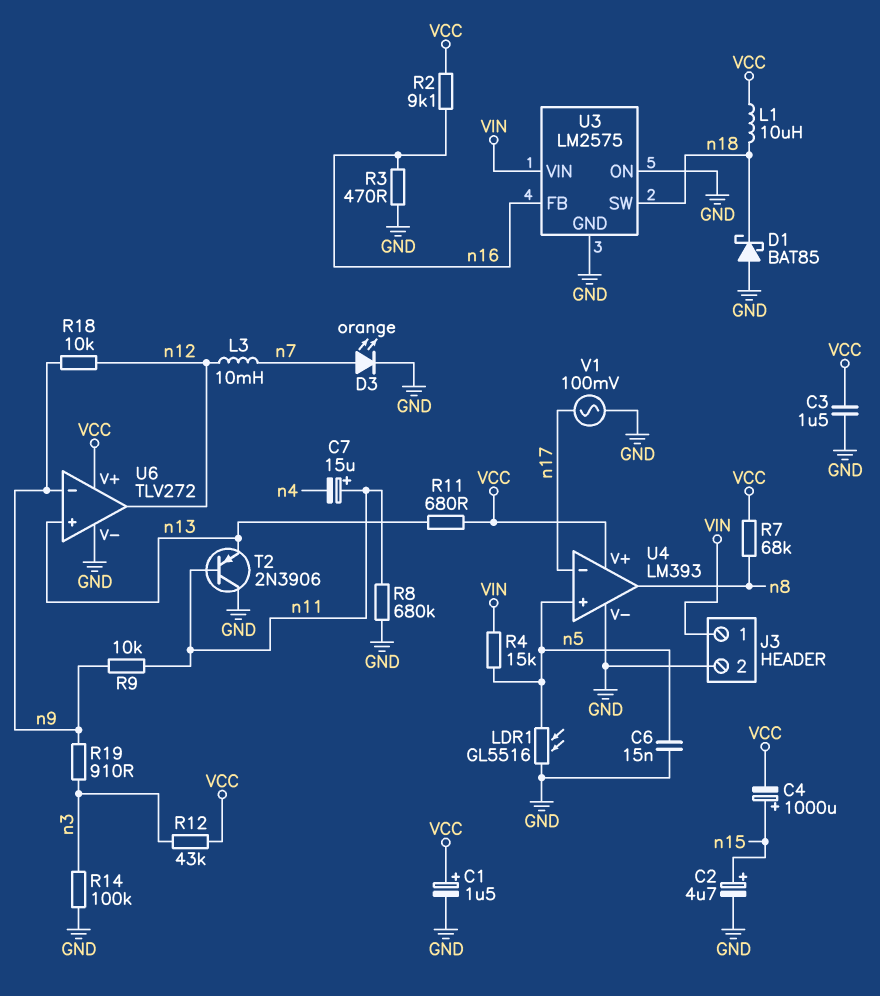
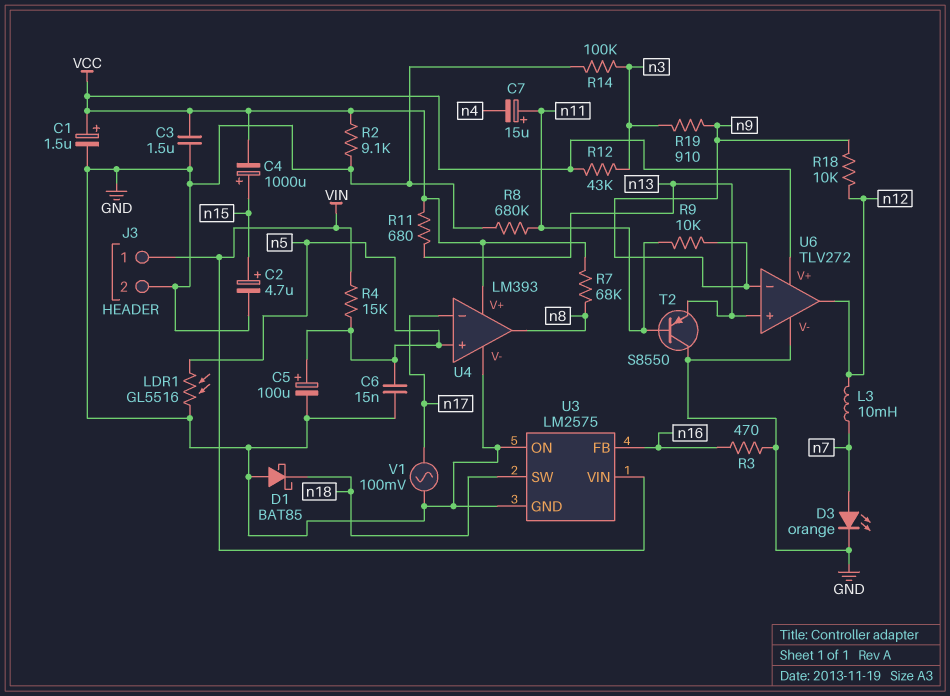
C5: none -> 100uF (plus n5, minus GND)
L1: 10uH (VCC, n18) -> none
R2: 9.1k (VCC, n16) -> 9.1k (GND, VCC)
T2: PNP 2N3906 (B n11, C GND, E n13) -> PNP S8550 (B n11, C GND, E n13)

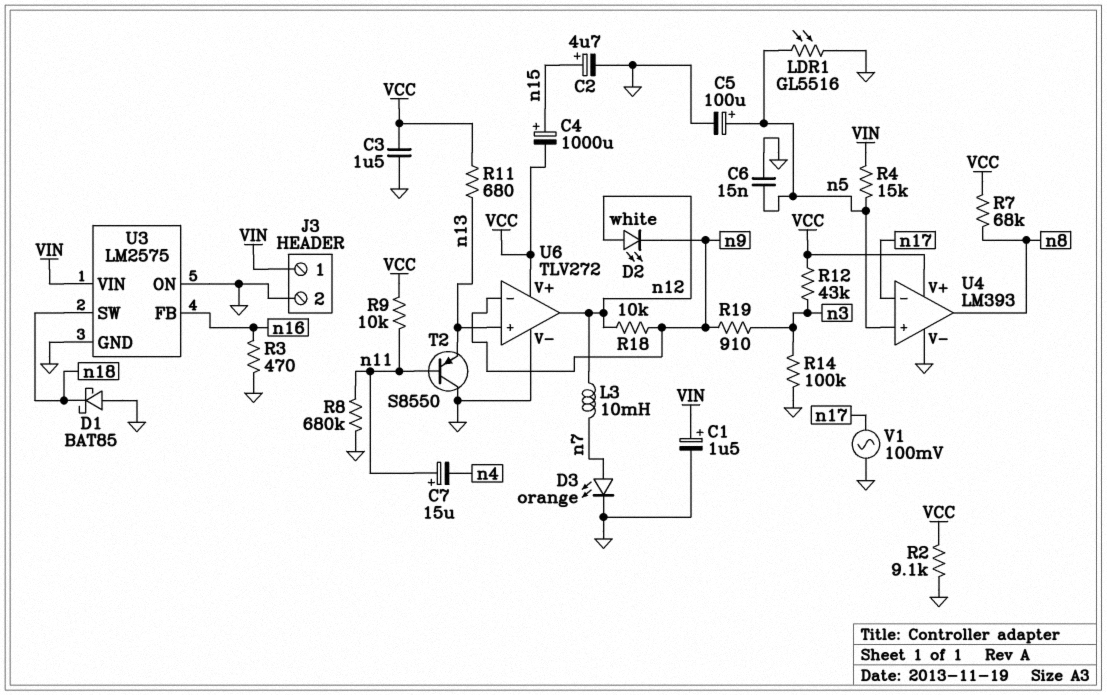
C1: 1.5uF (plus VCC, minus GND) -> 1.5uF (plus VIN, minus GND)
D2: none -> LED white (A n12, K n9)
R9: 10k (n9, n11) -> 10k (VCC, n11)

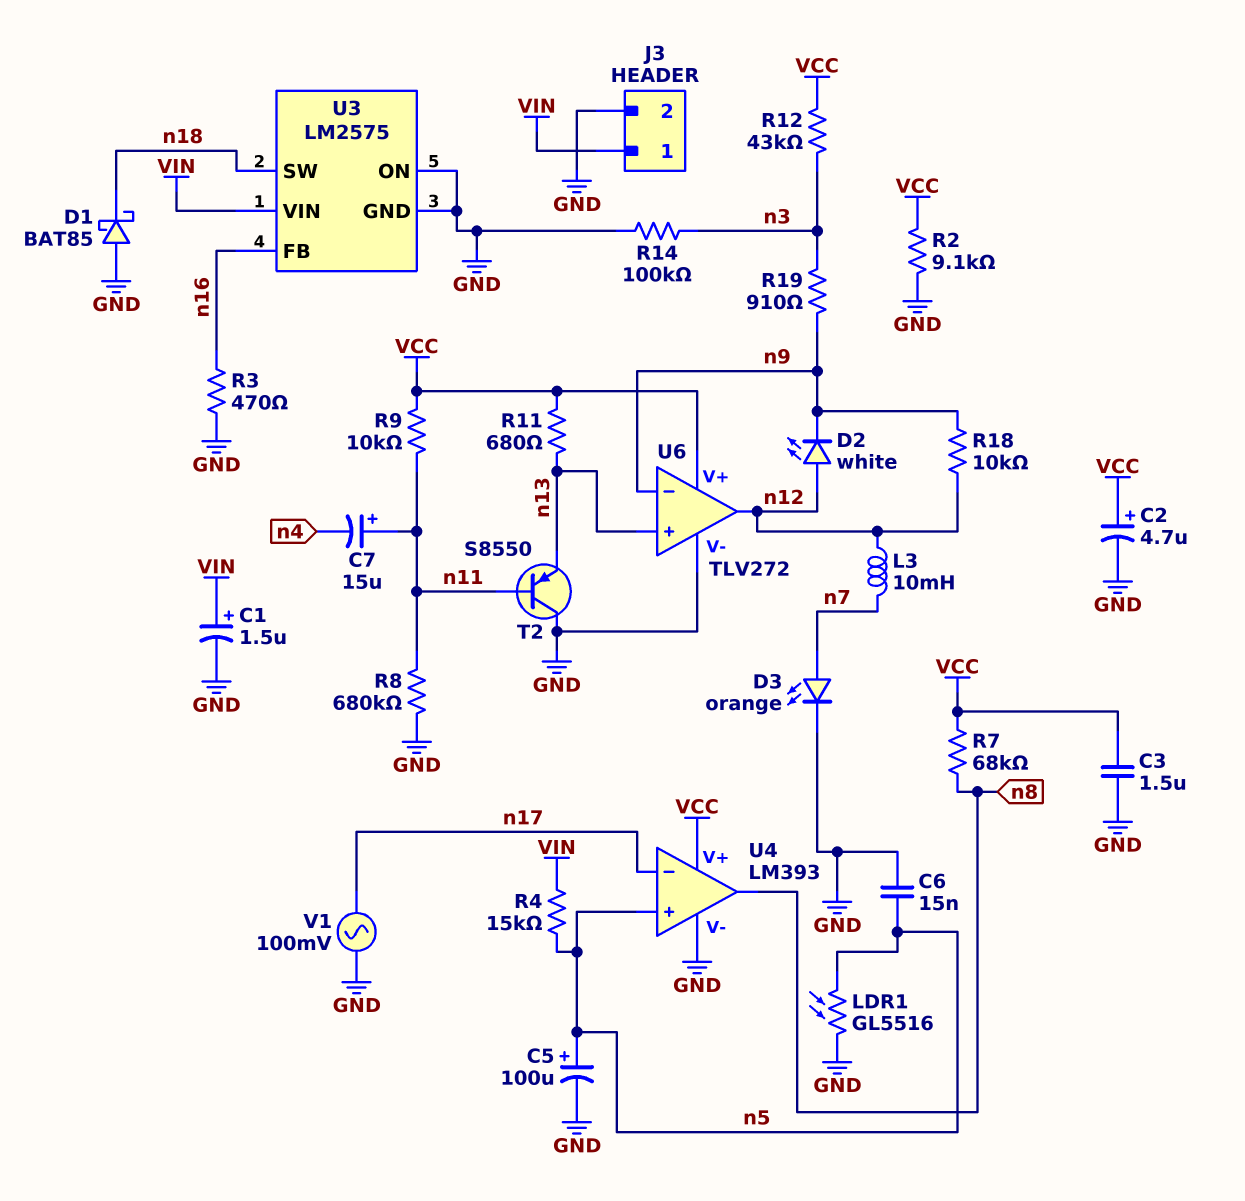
C2: 4.7uF (plus n15, minus GND) -> 4.7uF (plus VCC, minus GND)
C4: 1000uF (plus n15, minus VCC) -> none

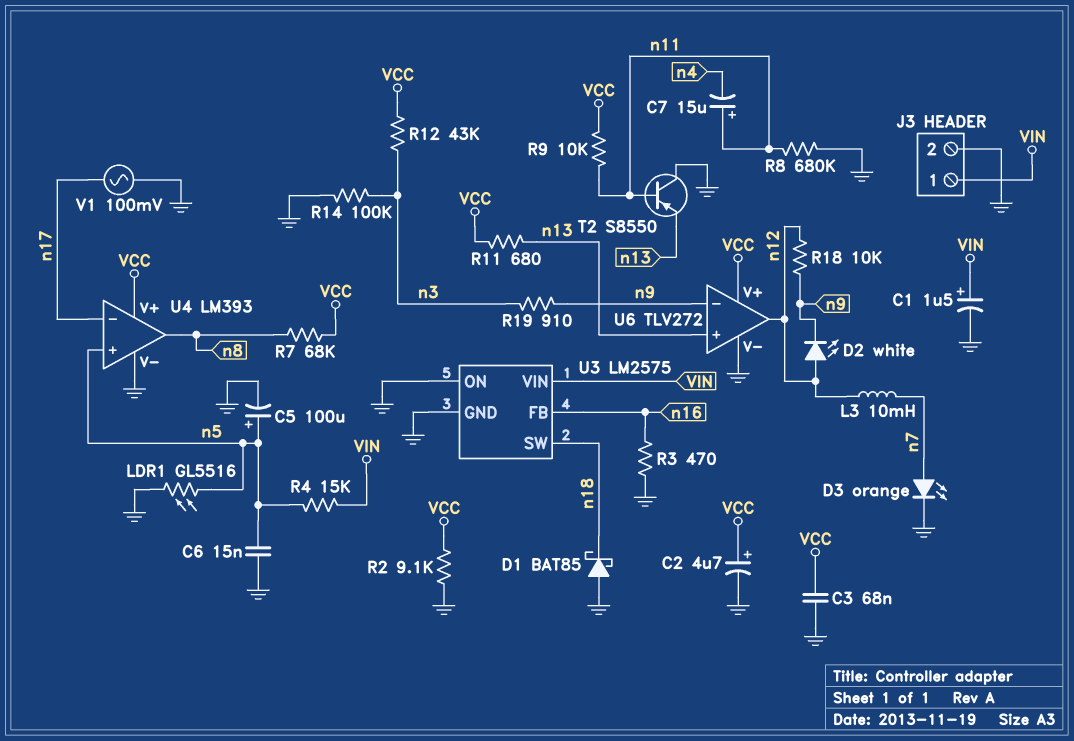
C3: 1.5uF (GND, VCC) -> 68nF (GND, VCC)

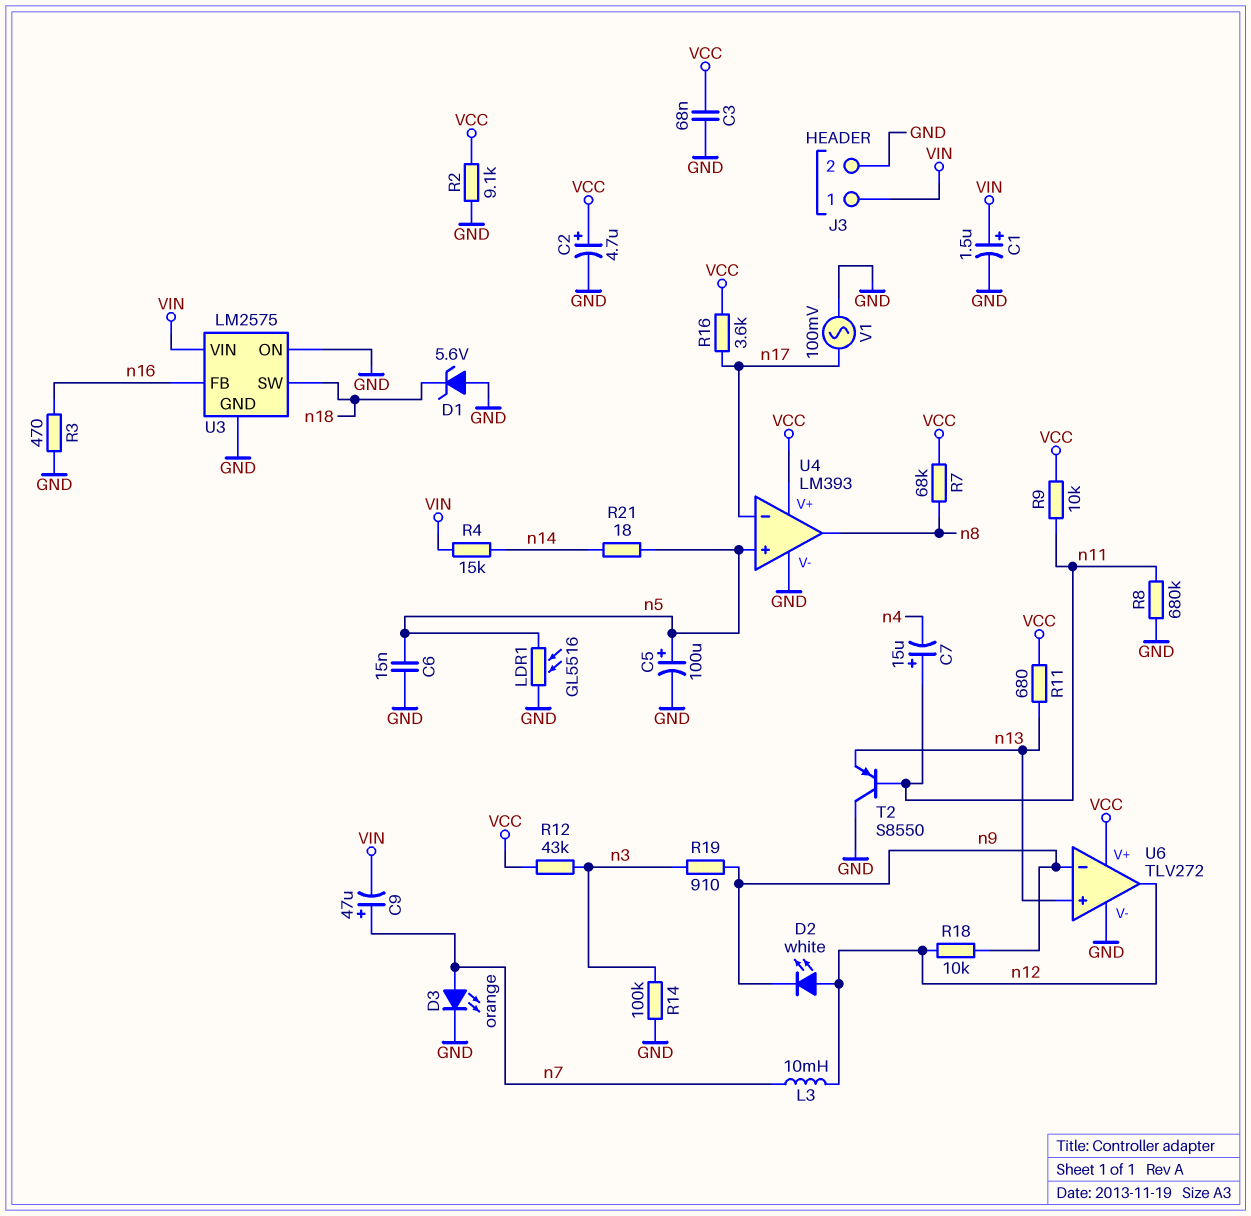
C9: none -> 47uF (plus n7, minus VIN)
D1: schottky BAT85 (A GND, K n18) -> zener 5.6V (A GND, K n18)
R4: 15k (VIN, n5) -> 15k (VIN, n14)
R16: none -> 3.6k (VCC, n17)
R21: none -> 18 (n5, n14)

